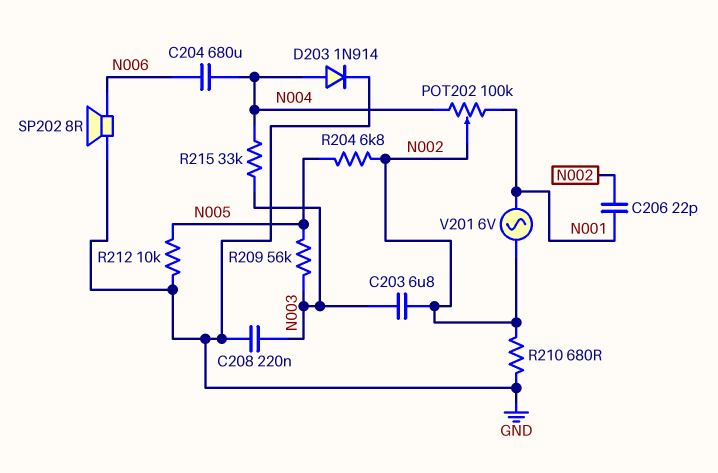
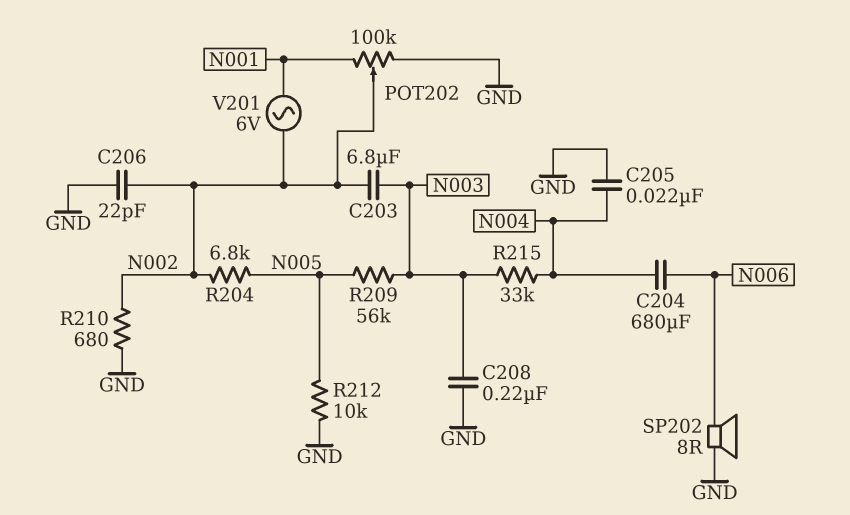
C205: none -> 22nF (GND, N004)
C206: 22pF (N001, N002) -> 22pF (GND, N002)
D203: diode 1N914 (A N004, K GND) -> none
POT202: 100k (N001, N004, wiper N002) -> 100k (GND, N001, wiper N002)

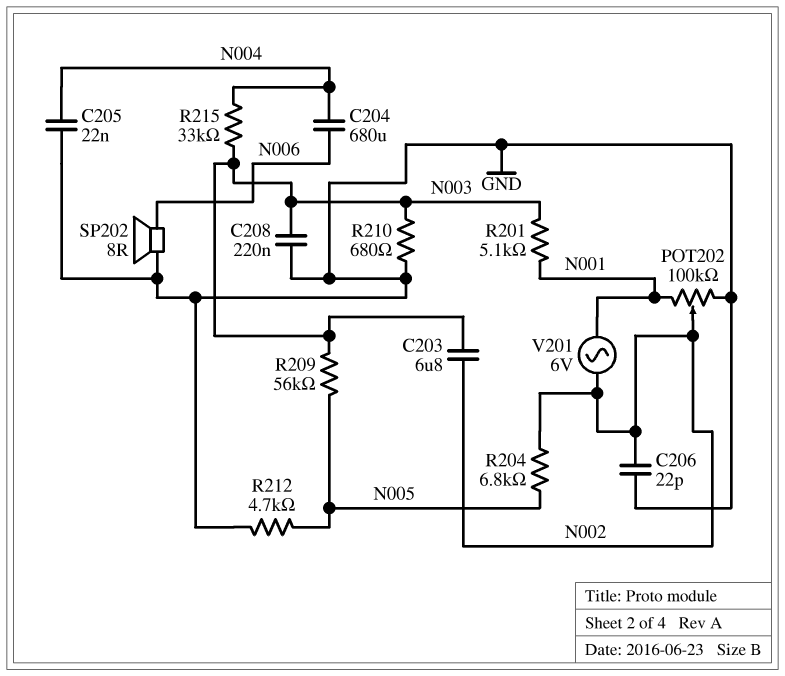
R201: none -> 5.1k (N001, N003)
R210: 680 (GND, N002) -> 680 (GND, N003)
R212: 10k (GND, N005) -> 4.7k (GND, N005)

